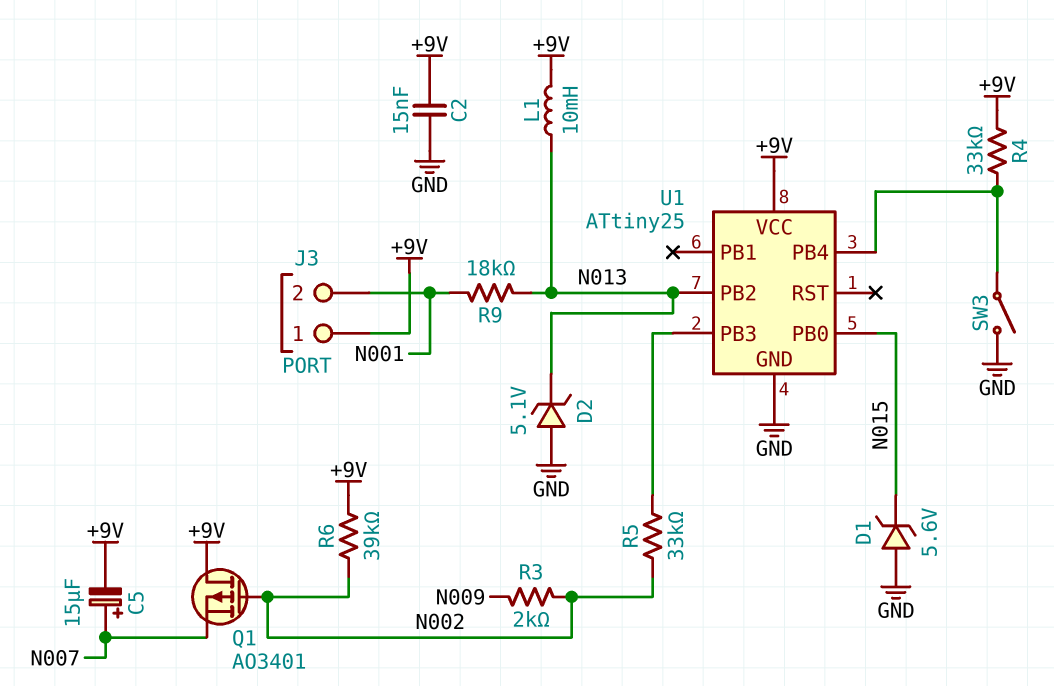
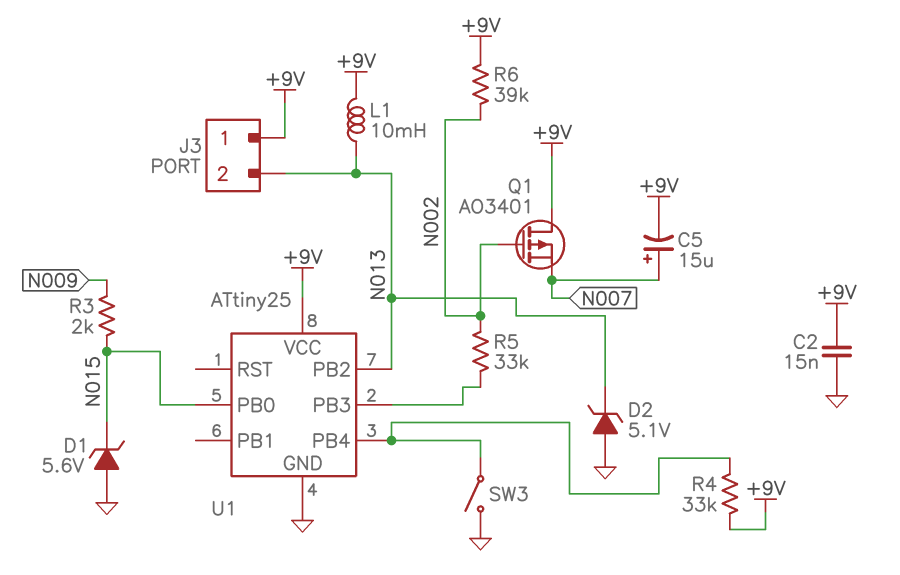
J3 pin 2: N001 -> N013
R3: 2k (N002, N009) -> 2k (N009, N015)
R9: 18k (N001, N013) -> none

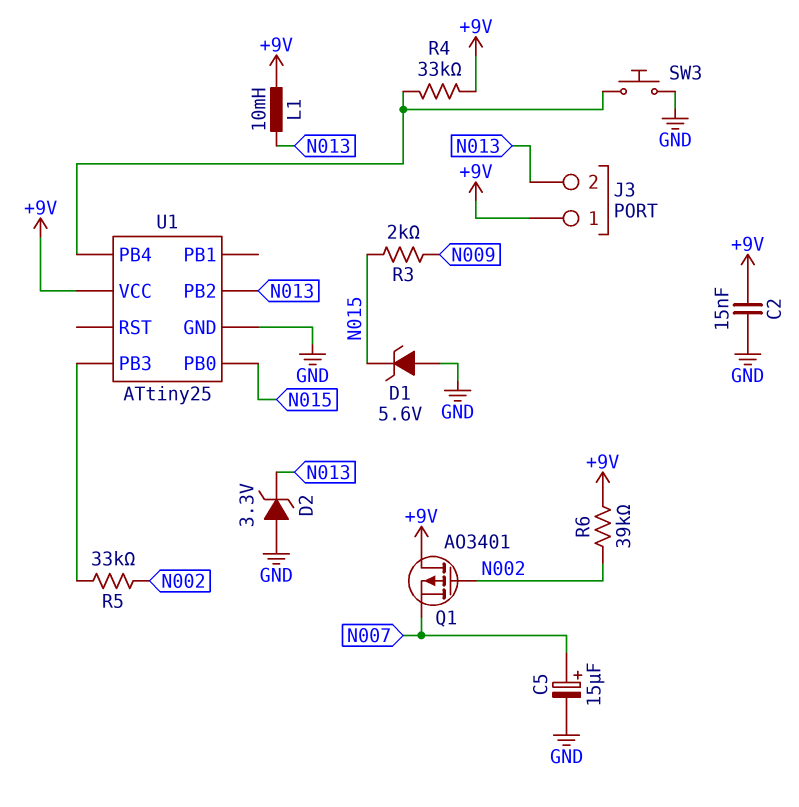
C5: 15uF (plus N007, minus +9V) -> 15uF (plus N007, minus GND)
D2: zener 5.1V (A GND, K N013) -> zener 3.3V (A GND, K N013)
SW3: switch (GND, U1/PB4) -> button (GND, U1/PB4)

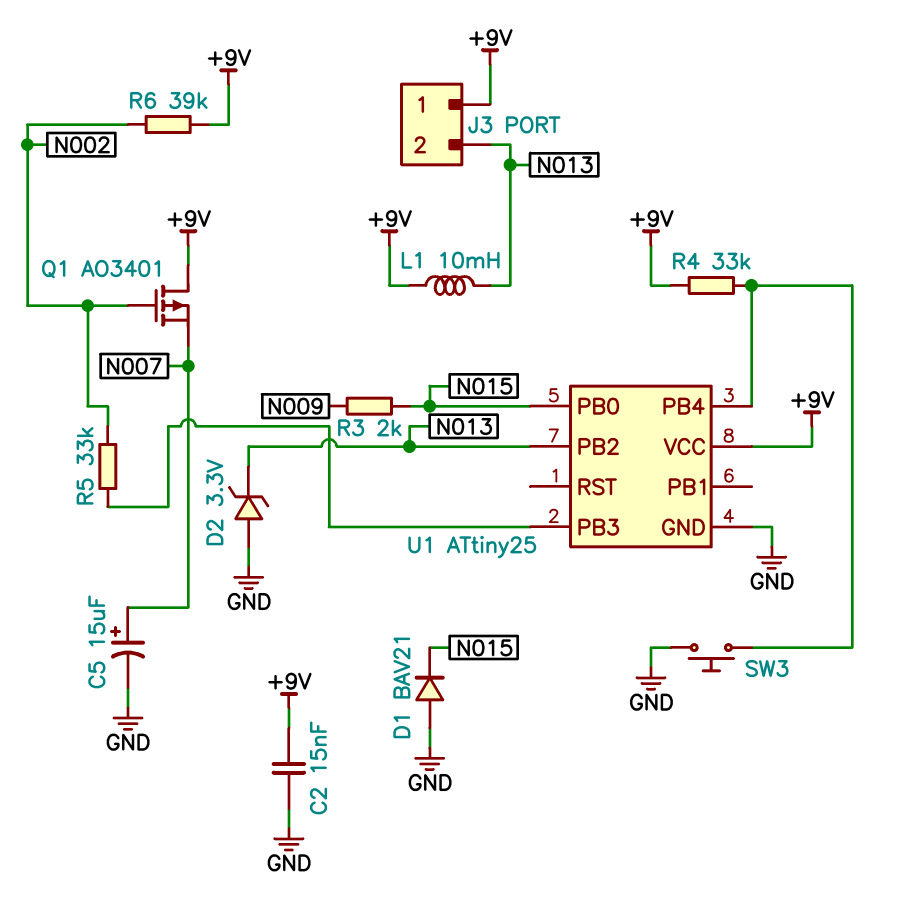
D1: zener 5.6V (A GND, K N015) -> diode BAV21 (A GND, K N015)

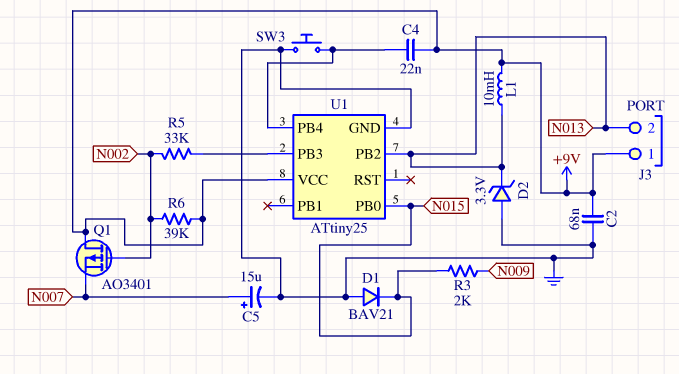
C2: 15nF (+9V, GND) -> 68nF (+9V, GND)
C4: none -> 22nF (+9V, U1/PB4)
R4: 33k (+9V, U1/PB4) -> none

